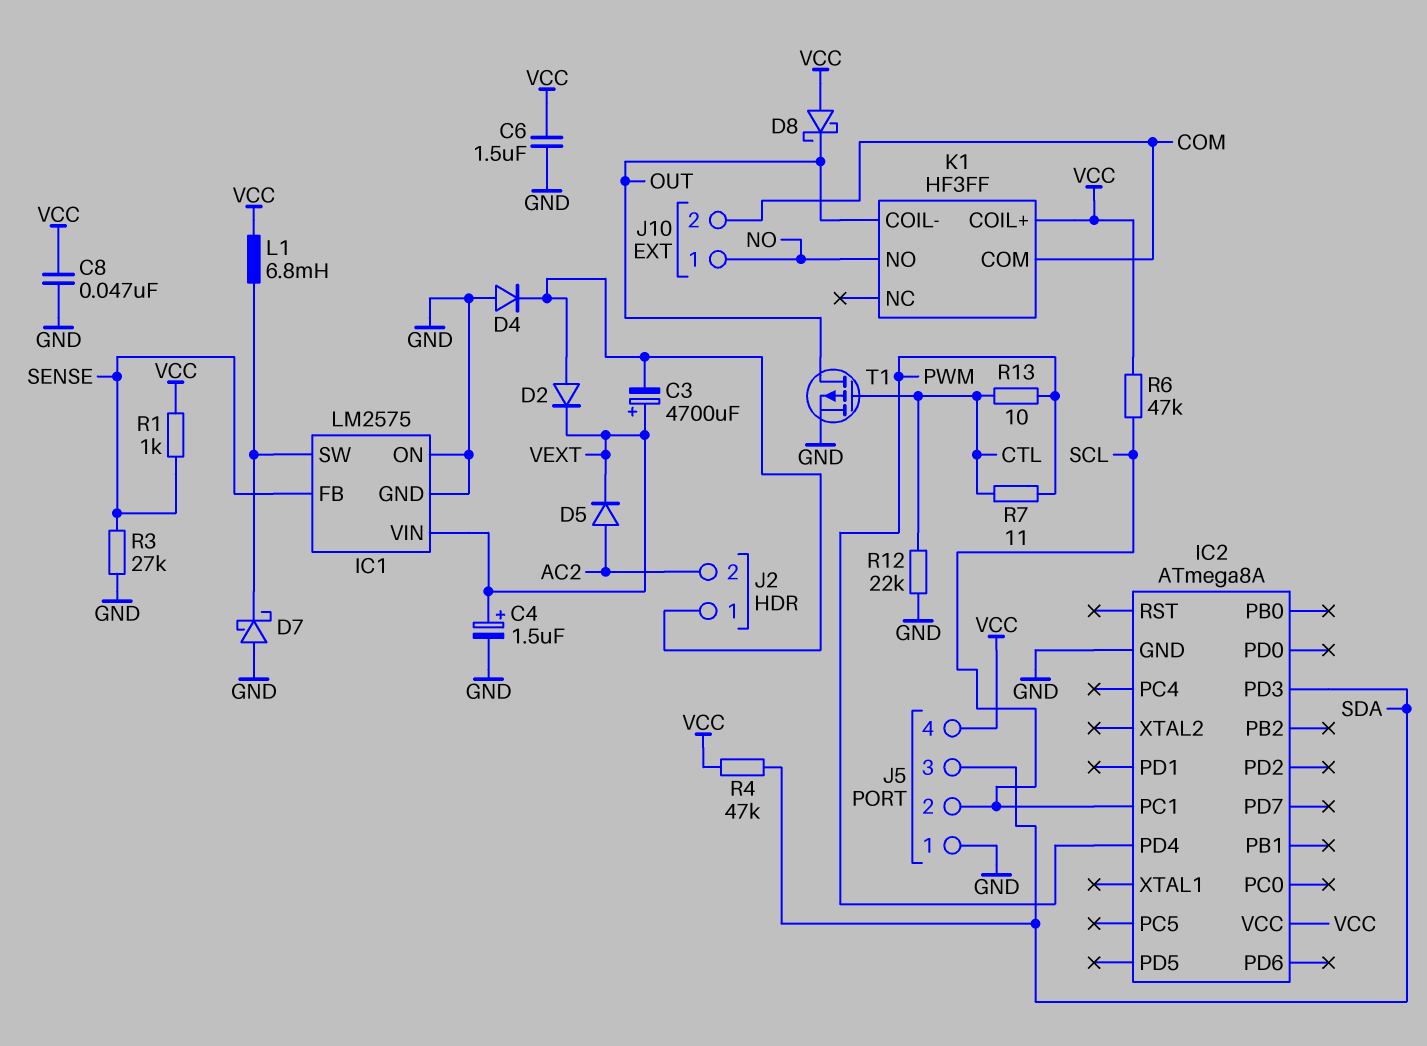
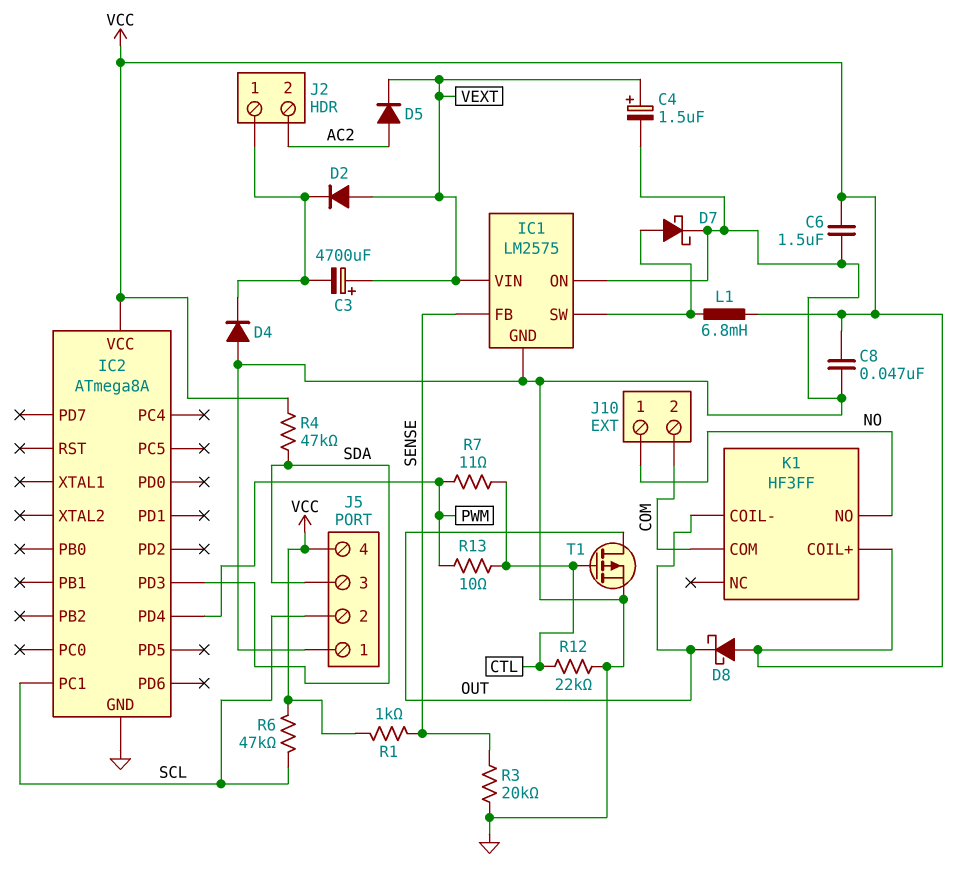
D2: diode (A J2/1, K VEXT) -> diode (A VEXT, K J2/1)
D7: schottky (A GND, K IC1/SW) -> schottky (A IC1/SW, K GND)
R3: 27k (GND, SENSE) -> 20k (GND, SENSE)

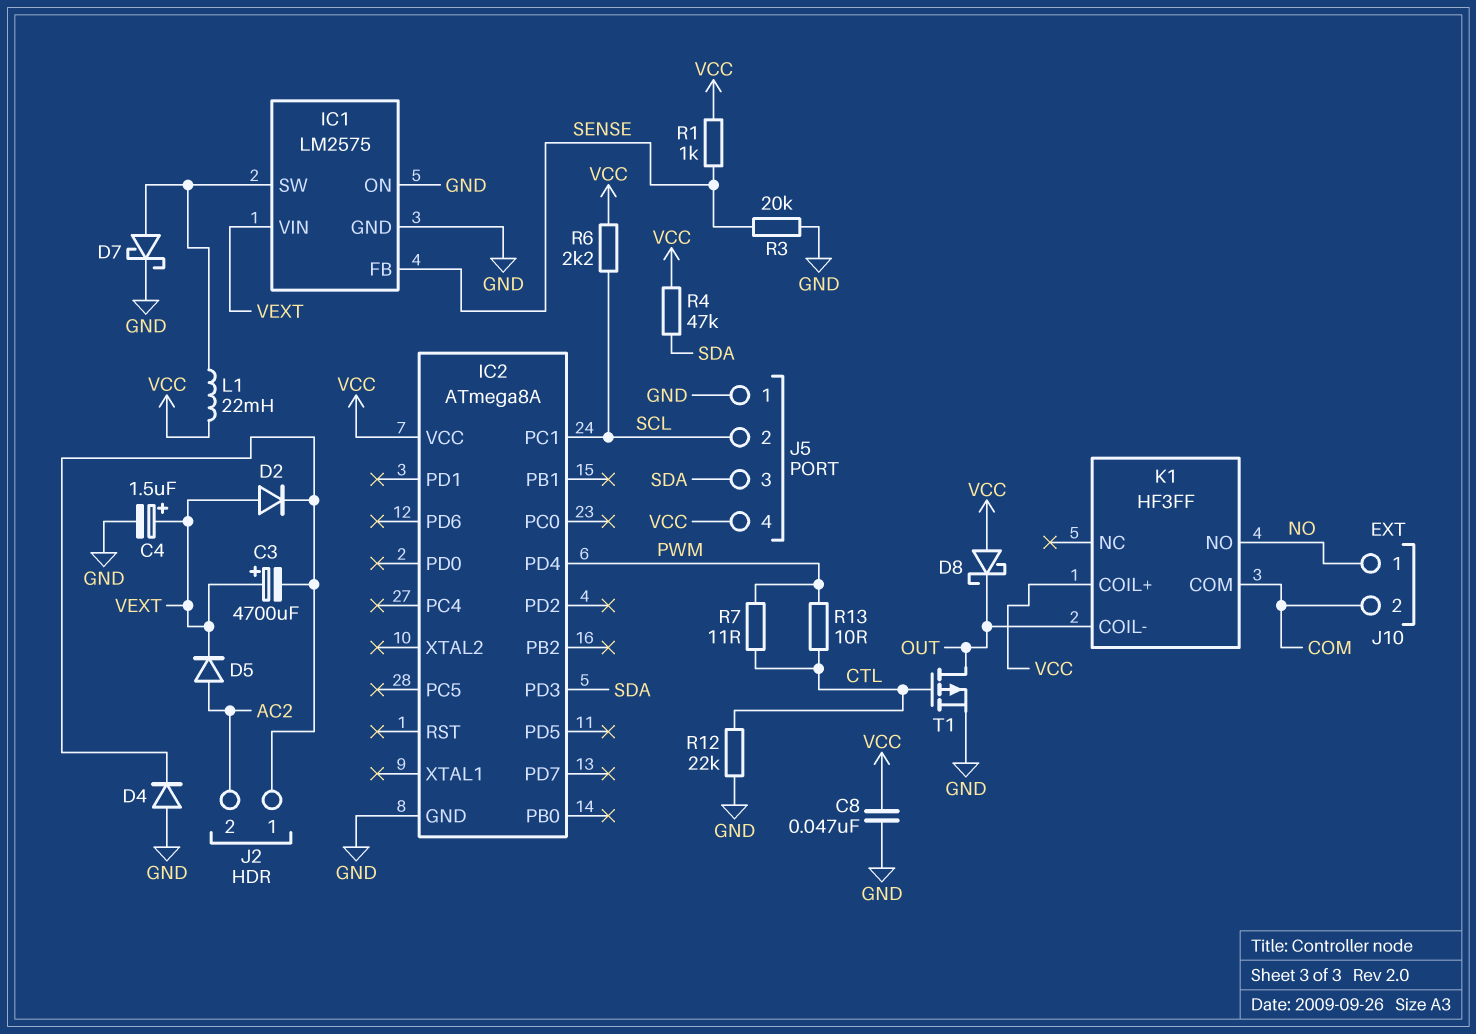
C6: 1.5uF (GND, VCC) -> none
L1: 6.8mH (IC1/SW, VCC) -> 22mH (IC1/SW, VCC)
R6: 47k (SCL, VCC) -> 2.2k (SCL, VCC)

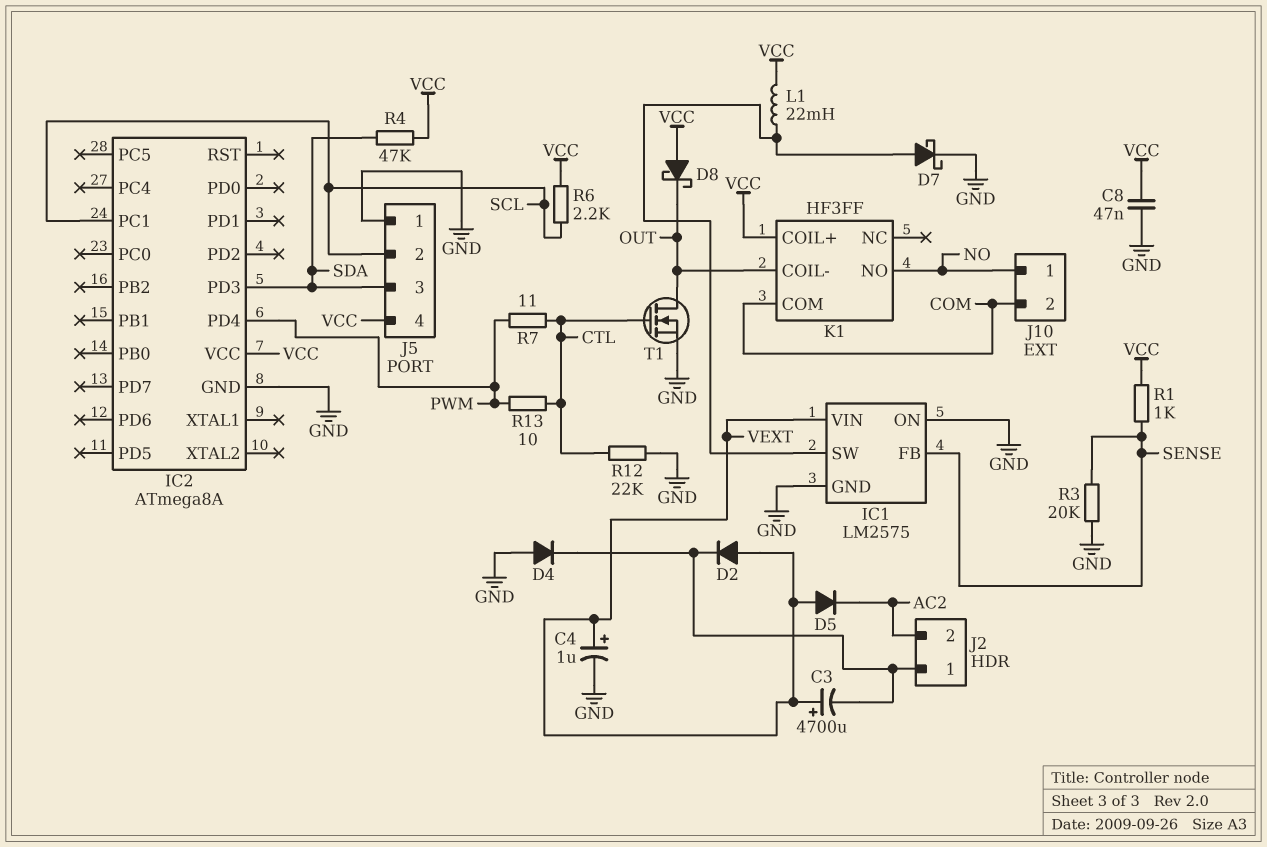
C4: 1.5uF (plus VEXT, minus GND) -> 1uF (plus VEXT, minus GND)
D5: diode (A AC2, K VEXT) -> diode (A VEXT, K AC2)
T1: PMOS (G CTL, D OUT, S GND) -> NMOS (G CTL, D OUT, S GND)

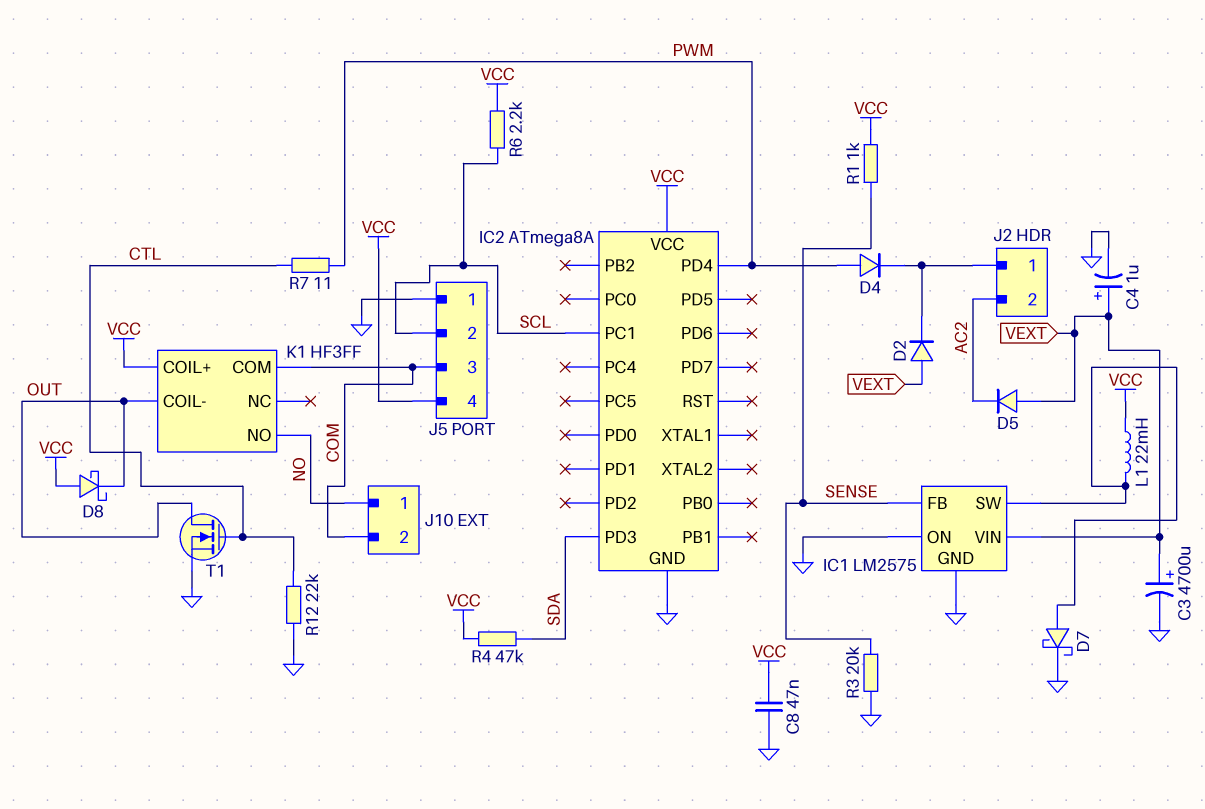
C3: 4700uF (plus VEXT, minus J2/1) -> 4700uF (plus VEXT, minus GND)
D4: diode (A GND, K J2/1) -> diode (A PWM, K J2/1)
J5 pin 3: SDA -> COM
R13: 10 (CTL, PWM) -> none

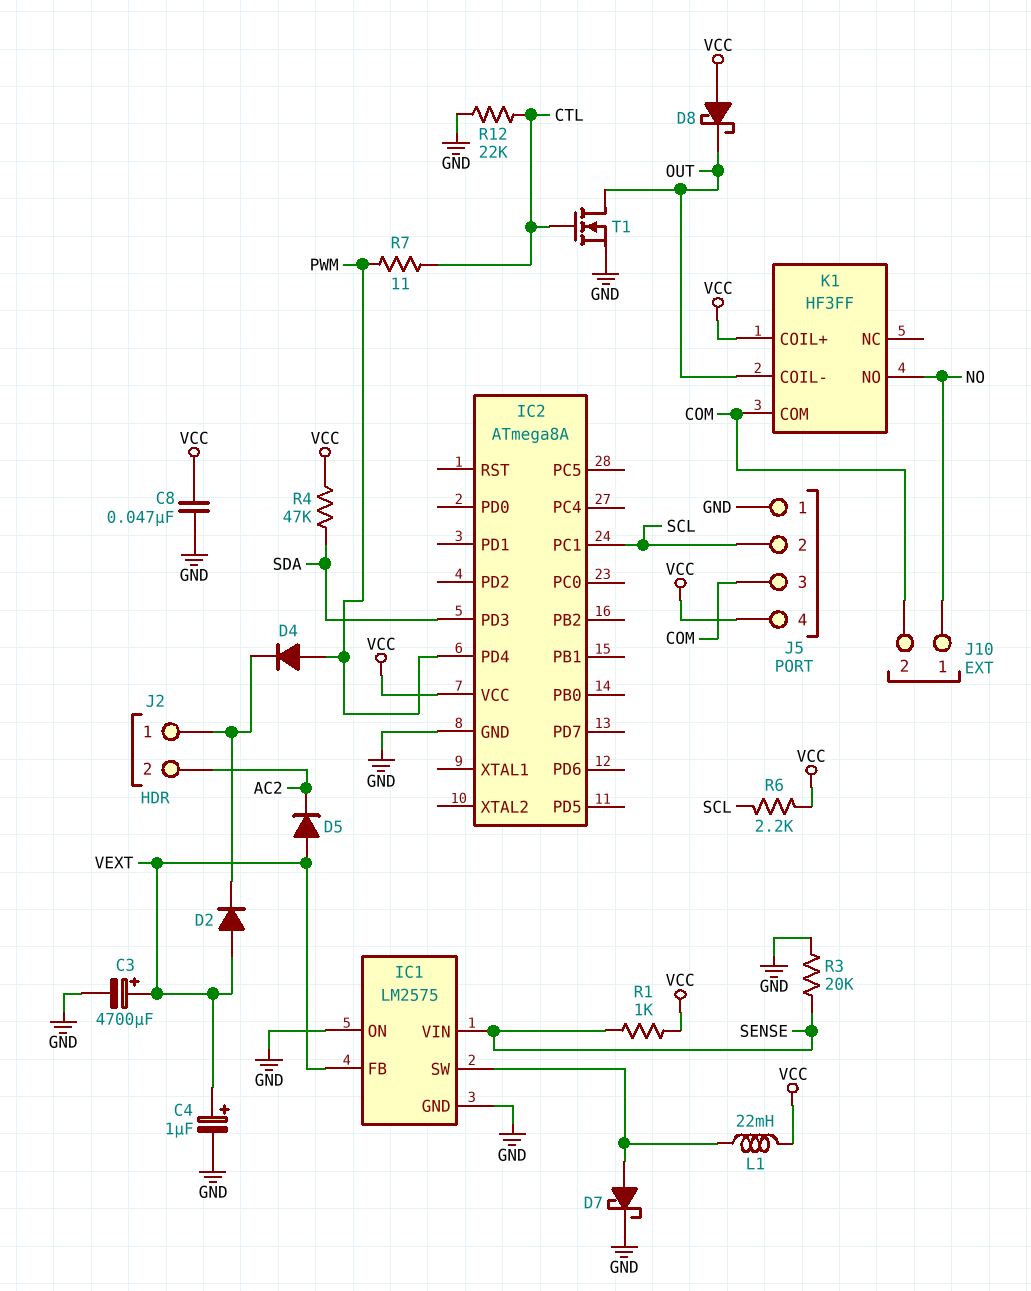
IC1 pin FB: SENSE -> VEXT
IC1 pin VIN: VEXT -> SENSE

